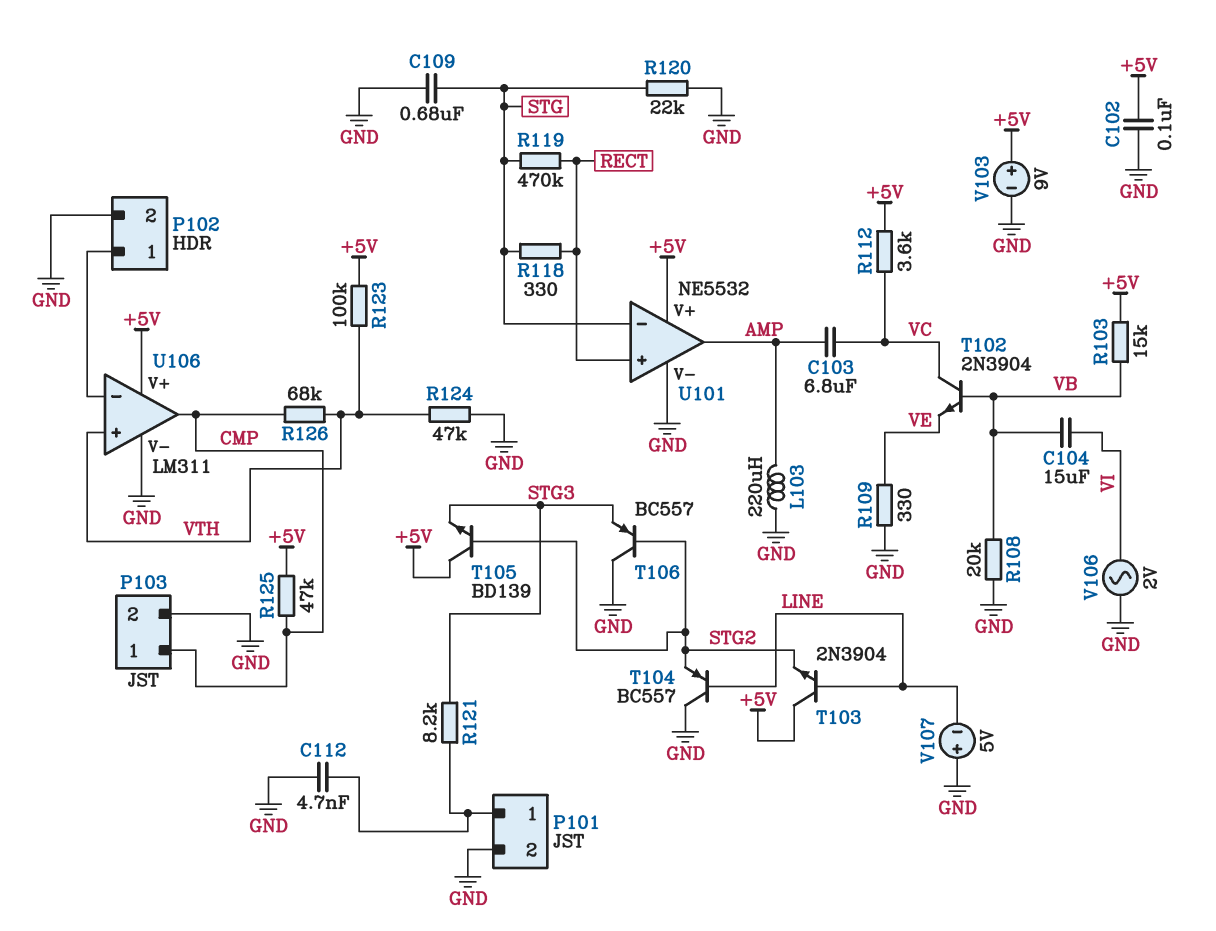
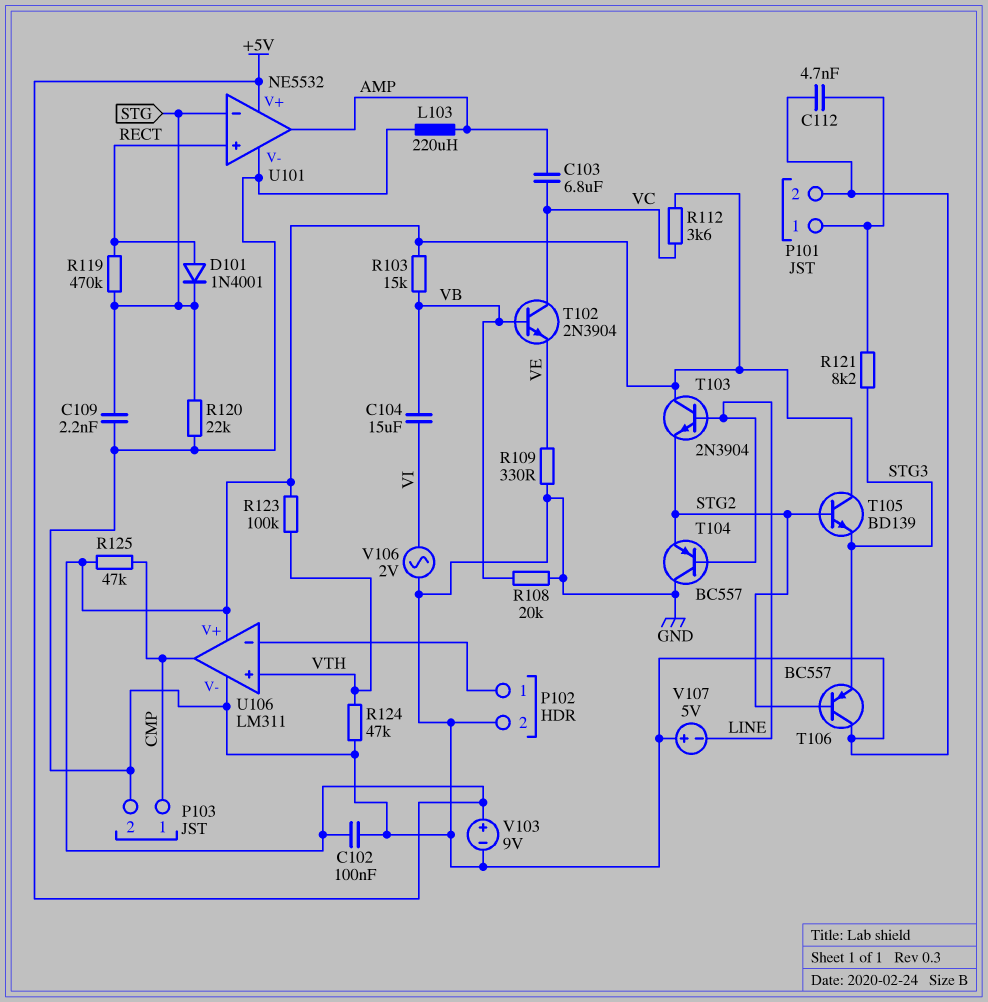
C109: 680nF (GND, STG) -> 2.2nF (GND, STG)
D101: none -> diode 1N4001 (A RECT, K STG)
R118: 330 (RECT, STG) -> none
R126: 68k (CMP, VTH) -> none

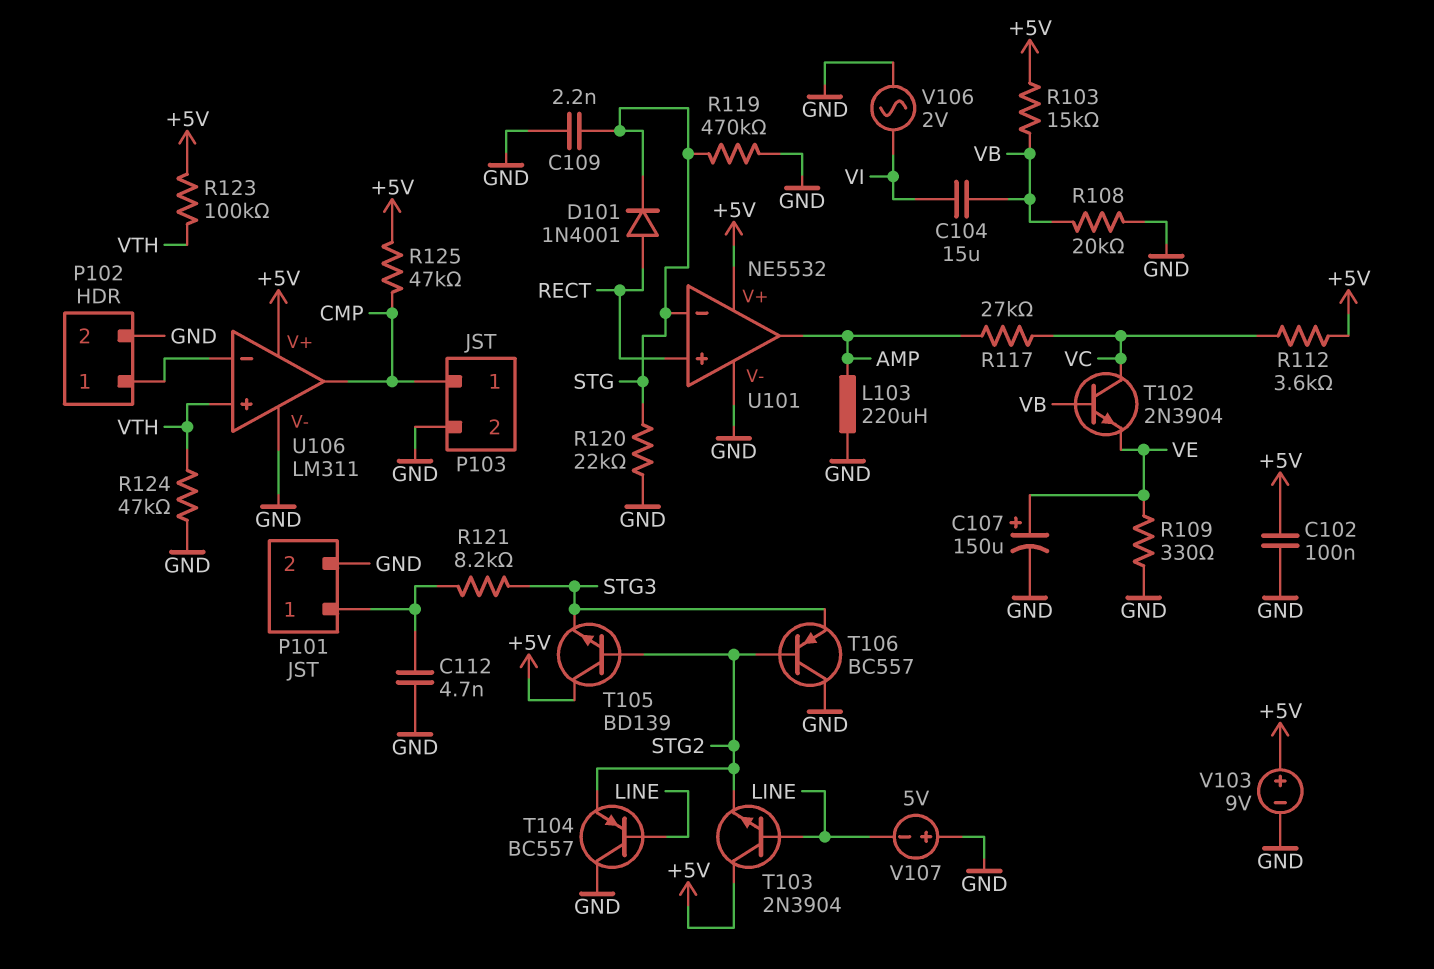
C103: 6.8uF (AMP, VC) -> none
C107: none -> 150uF (plus VE, minus GND)
R117: none -> 27k (AMP, VC)
R119: 470k (RECT, STG) -> 470k (GND, STG)

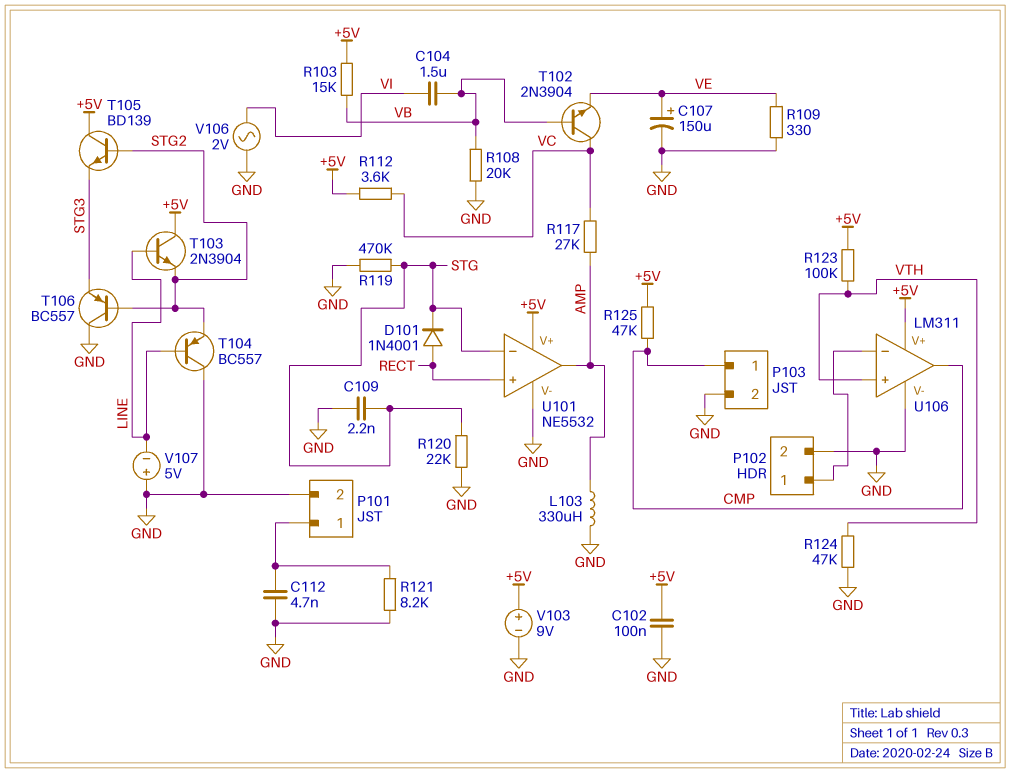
C104: 15uF (VB, VI) -> 1.5uF (VB, VI)
L103: 220uH (AMP, GND) -> 330uH (AMP, GND)
R121: 8.2k (P101/1, STG3) -> 8.2k (GND, P101/1)

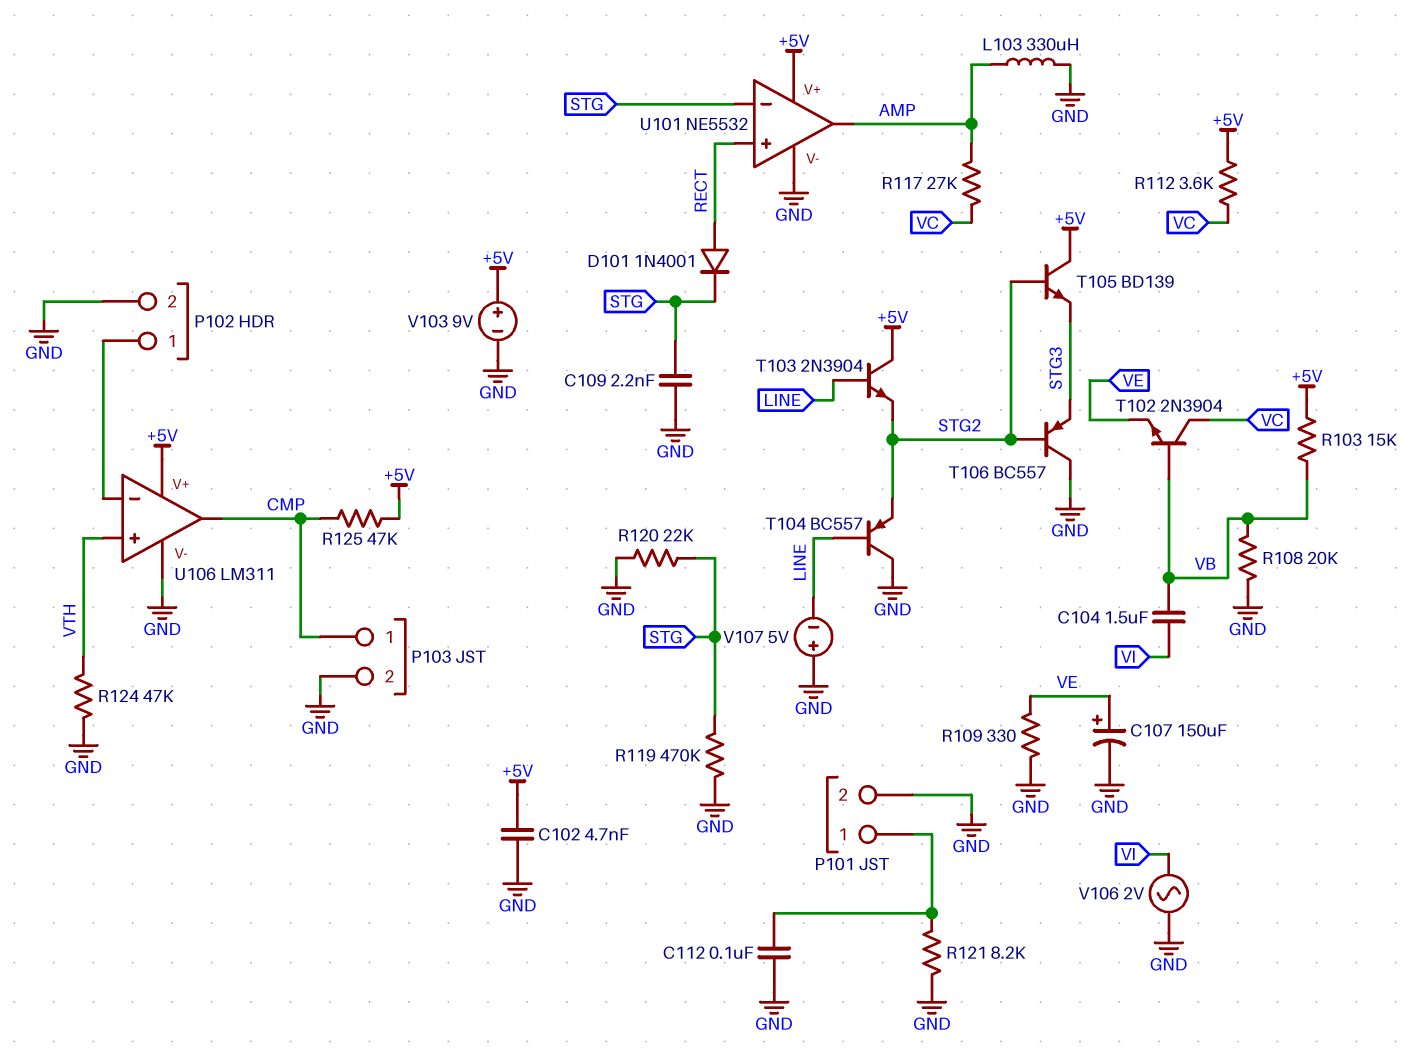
C102: 100nF (+5V, GND) -> 4.7nF (+5V, GND)
C112: 4.7nF (GND, P101/1) -> 100nF (GND, P101/1)
R123: 100k (+5V, VTH) -> none

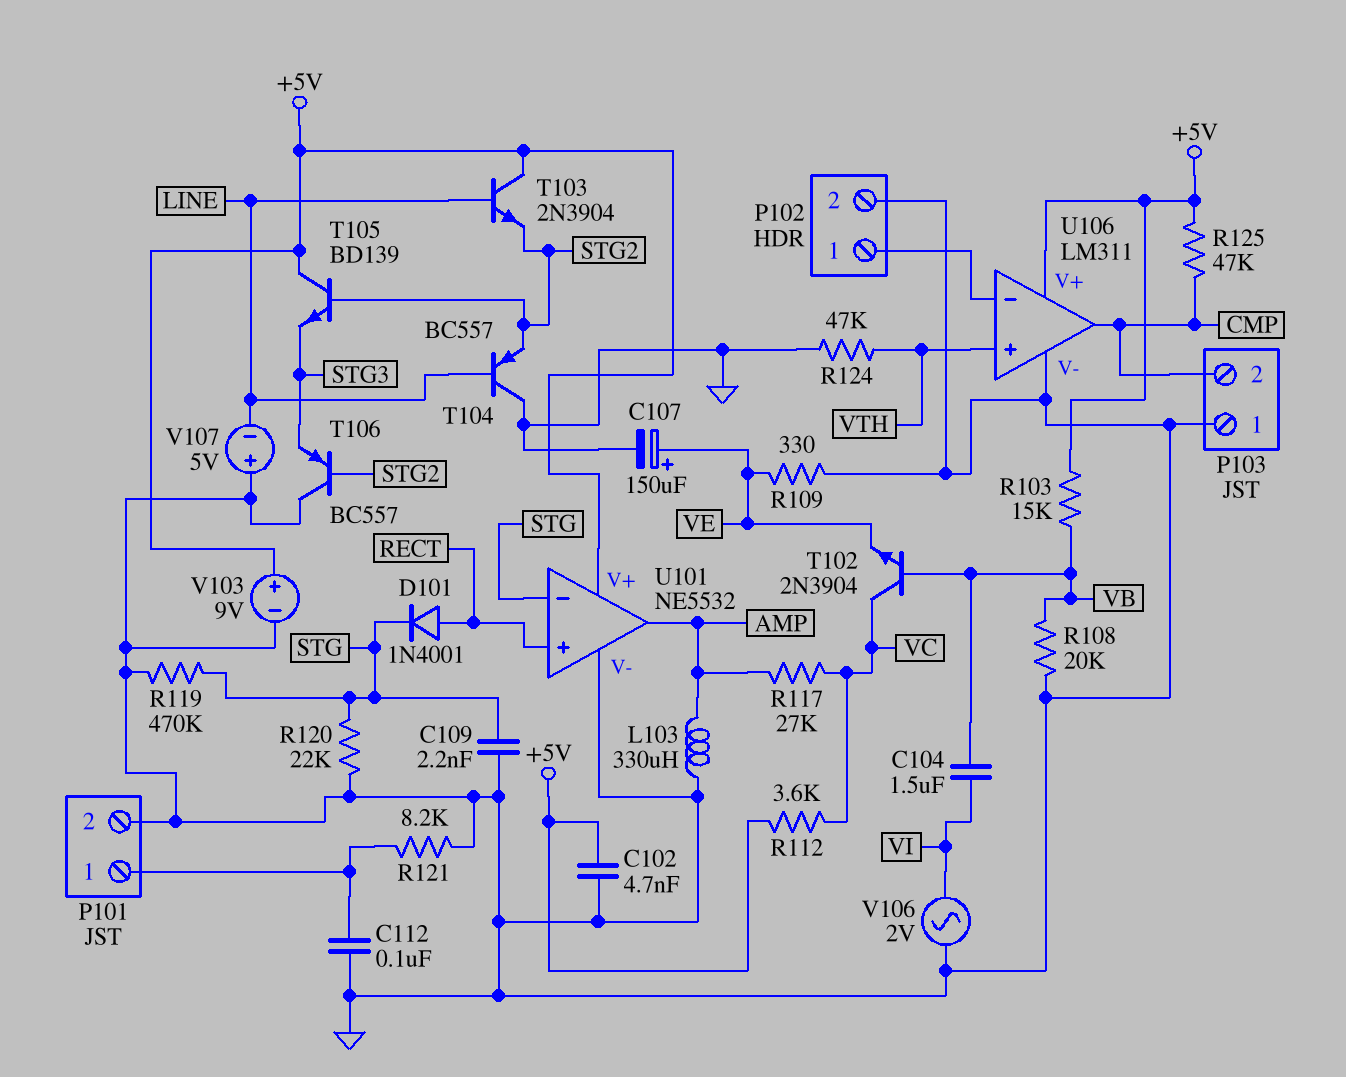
P103 pin 1: CMP -> GND
P103 pin 2: GND -> CMP

